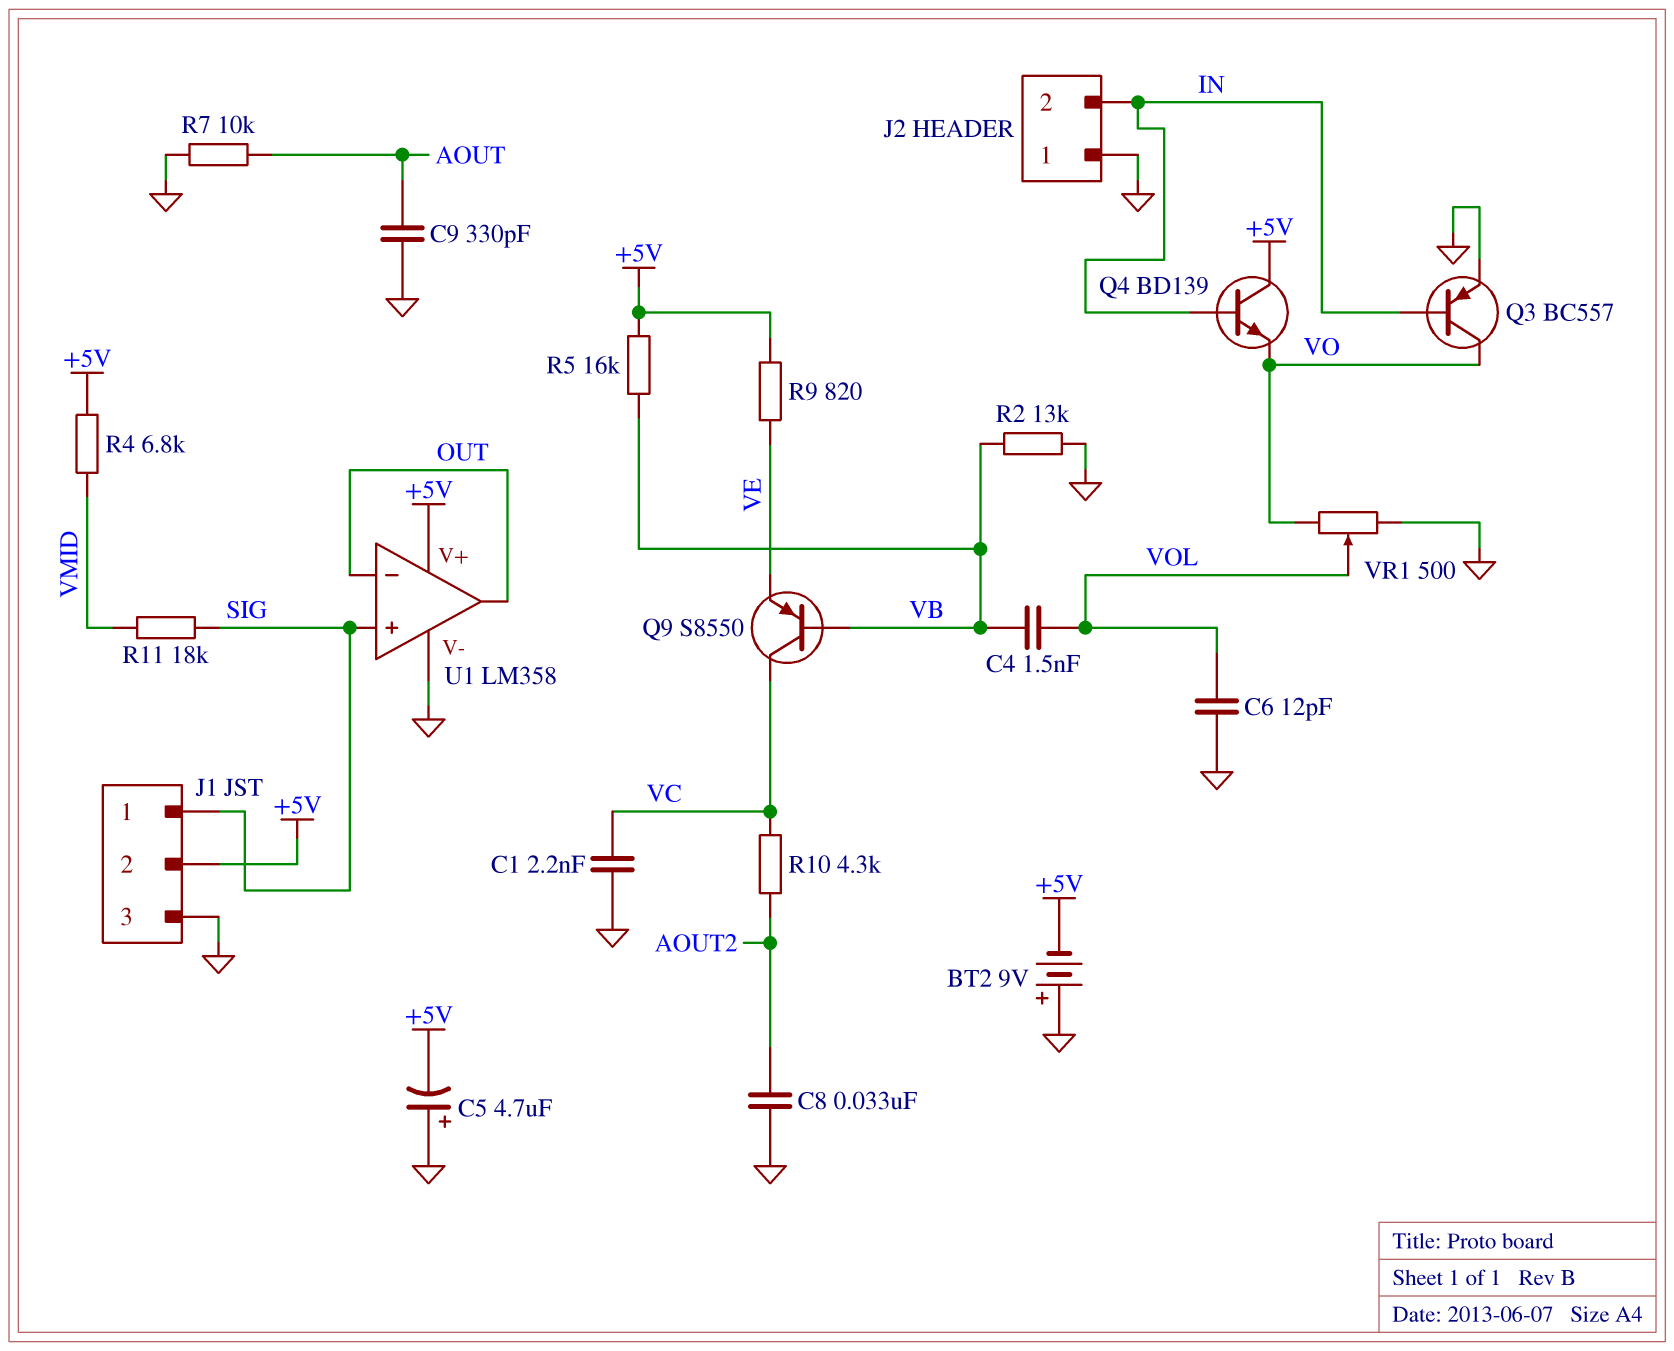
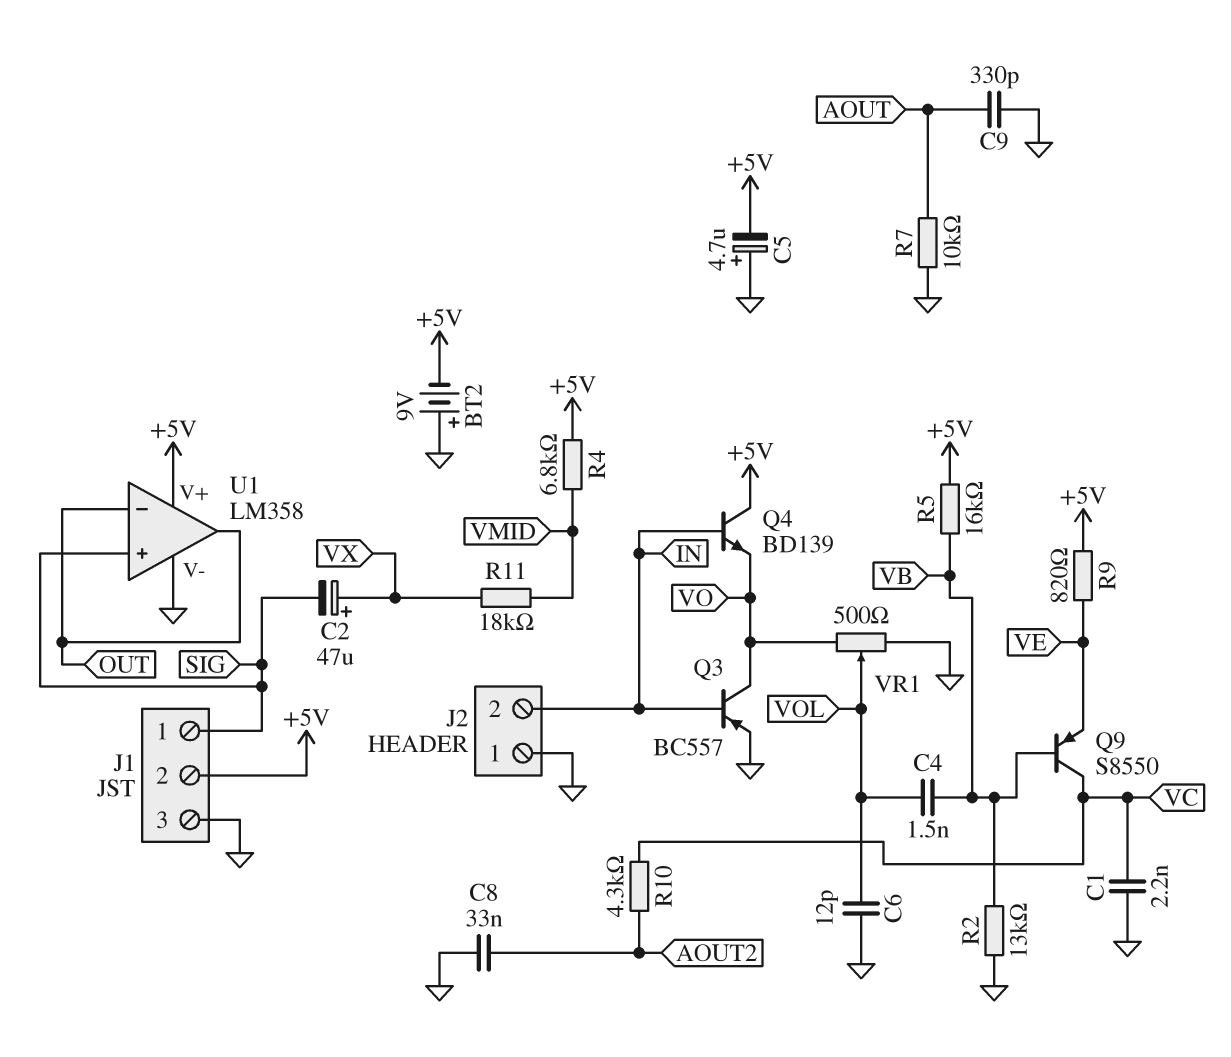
C2: none -> 47uF (plus VX, minus SIG)
R11: 18k (SIG, VMID) -> 18k (VMID, VX)

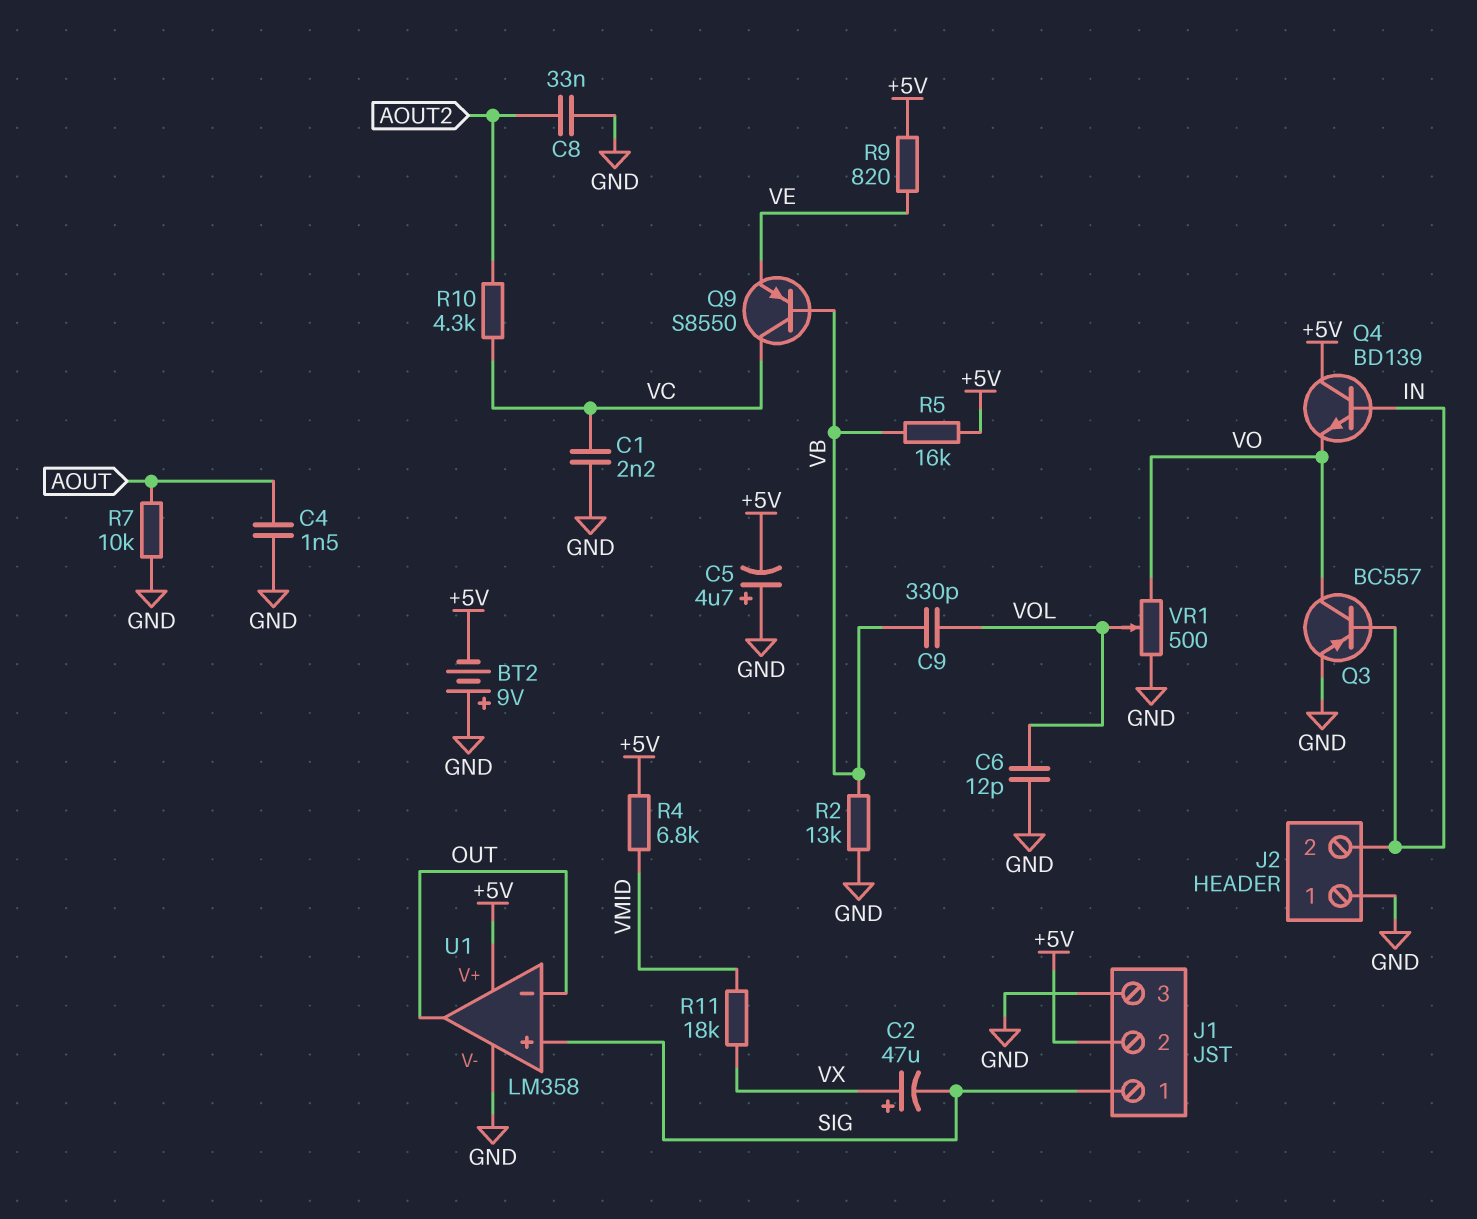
C4: 1.5nF (VB, VOL) -> 1.5nF (AOUT, GND)
C9: 330pF (AOUT, GND) -> 330pF (VB, VOL)

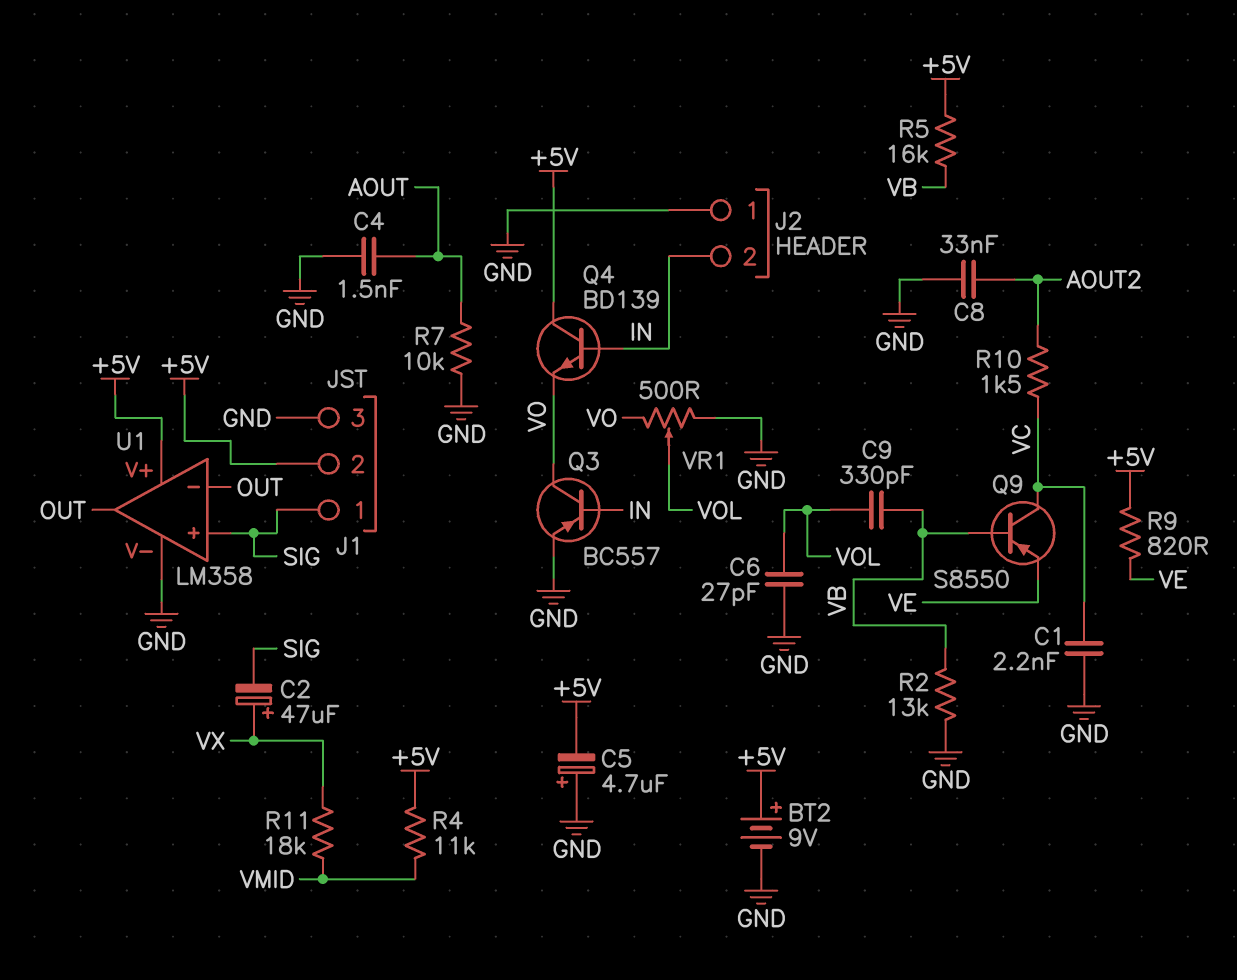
BT2: 9V (plus GND, minus +5V) -> 9V (plus +5V, minus GND)
C6: 12pF (GND, VOL) -> 27pF (GND, VOL)
R4: 6.8k (+5V, VMID) -> 11k (+5V, VMID)
R10: 4.3k (AOUT2, VC) -> 1.5k (AOUT2, VC)

